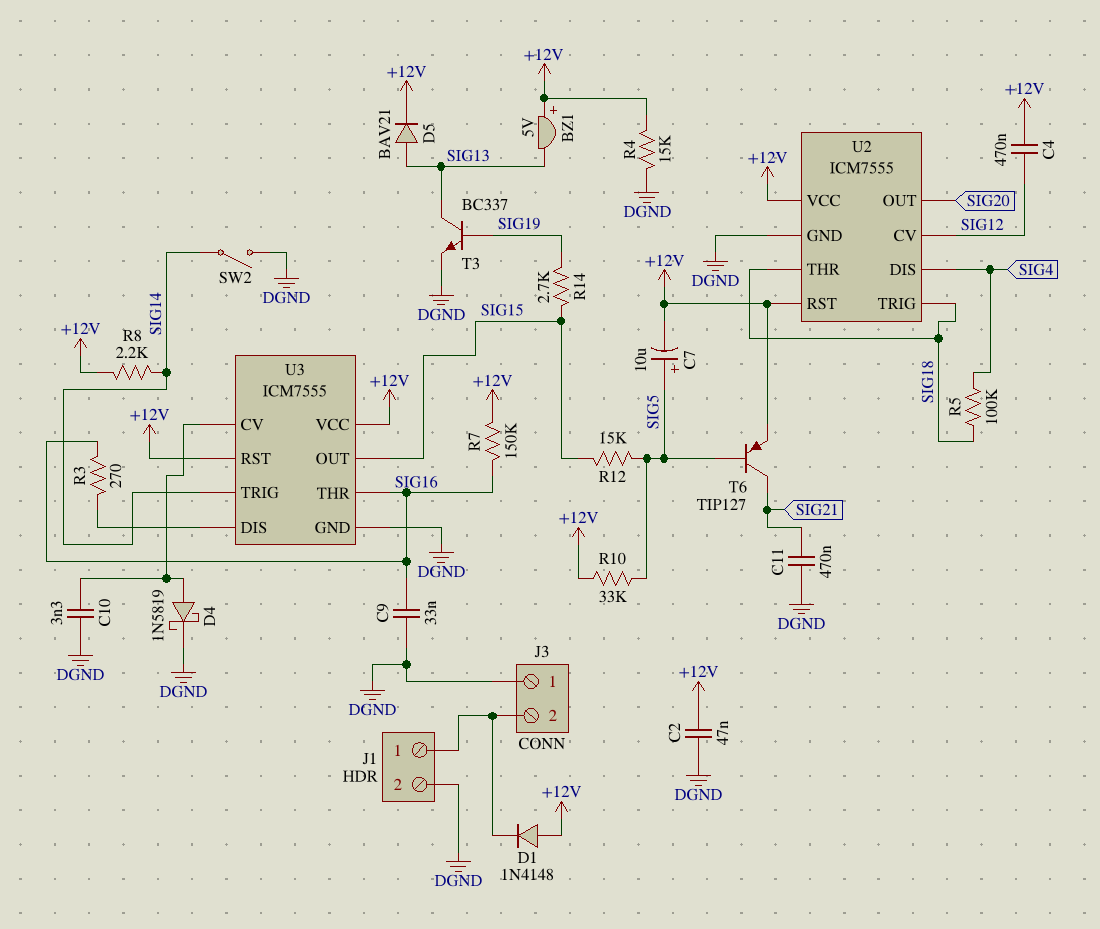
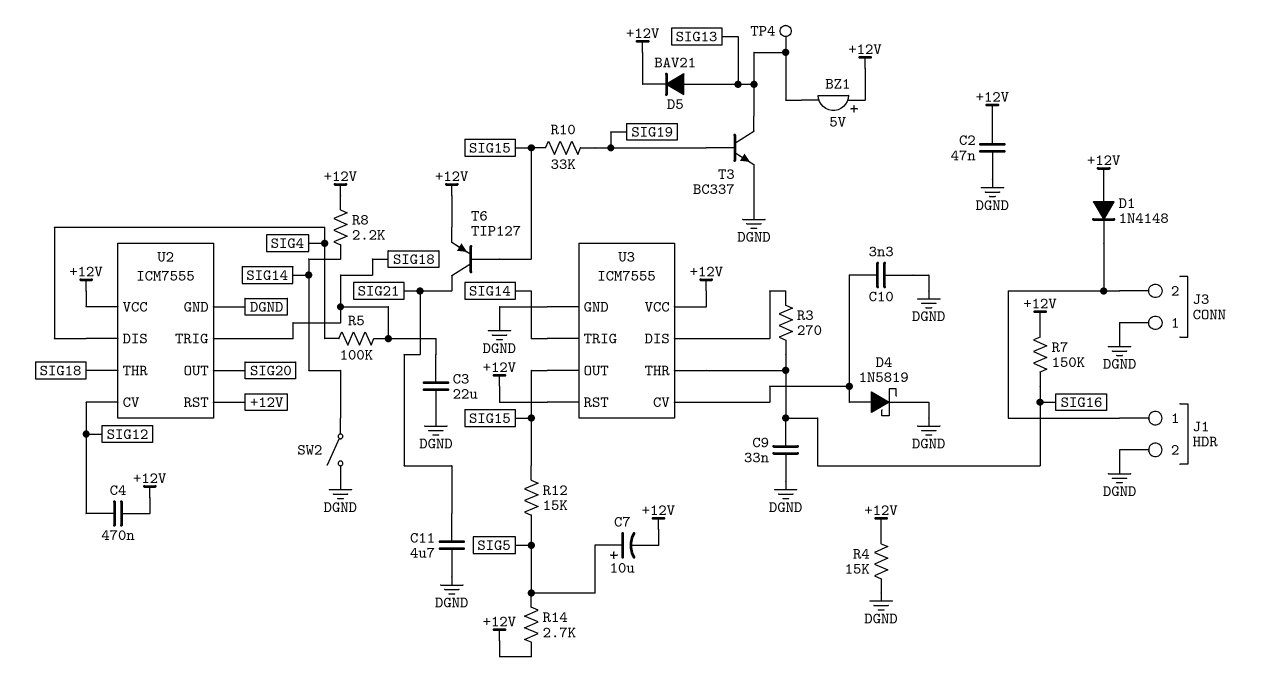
C3: none -> 22uF (DGND, SIG18)
C11: 470nF (DGND, SIG21) -> 4.7uF (DGND, SIG21)
R10: 33k (+12V, SIG5) -> 33k (SIG15, SIG19)
R14: 2.7k (SIG15, SIG19) -> 2.7k (+12V, SIG5)
T6: PNP TIP127 (B SIG5, C SIG21, E +12V) -> PNP TIP127 (B SIG15, C SIG21, E +12V)
TP4: none -> test point (SIG13)

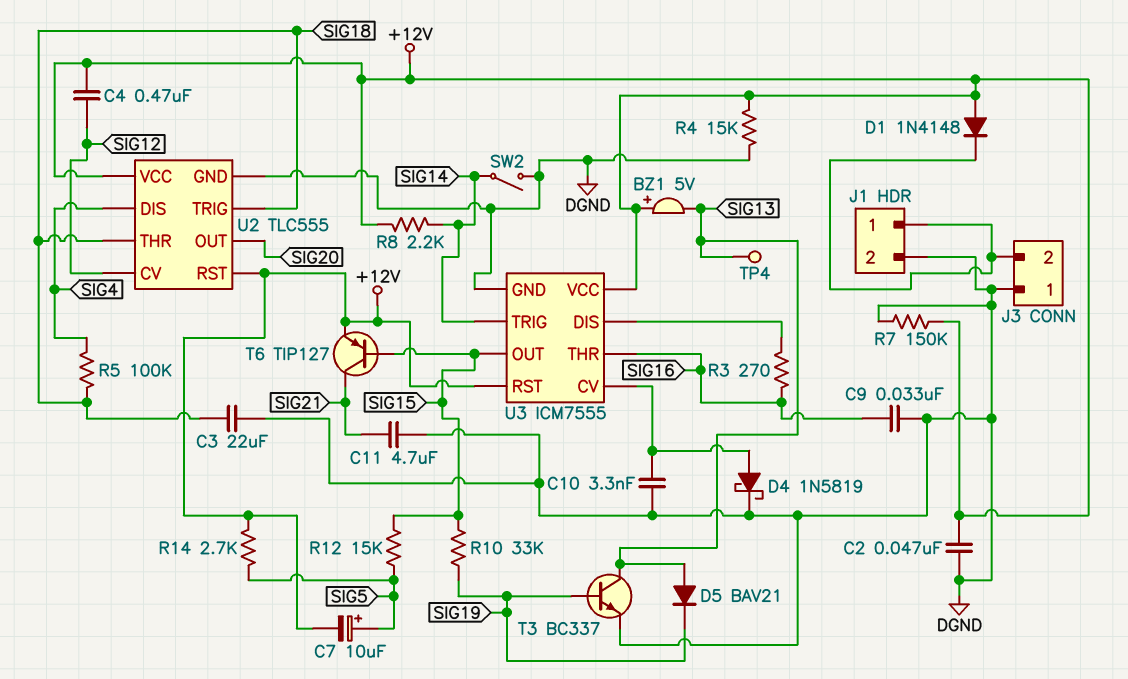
D5: diode BAV21 (A SIG13, K +12V) -> diode BAV21 (A SIG13, K SIG19)
R7: 150k (+12V, SIG16) -> 150k (+12V, DGND)
U2: ICM7555 -> TLC555

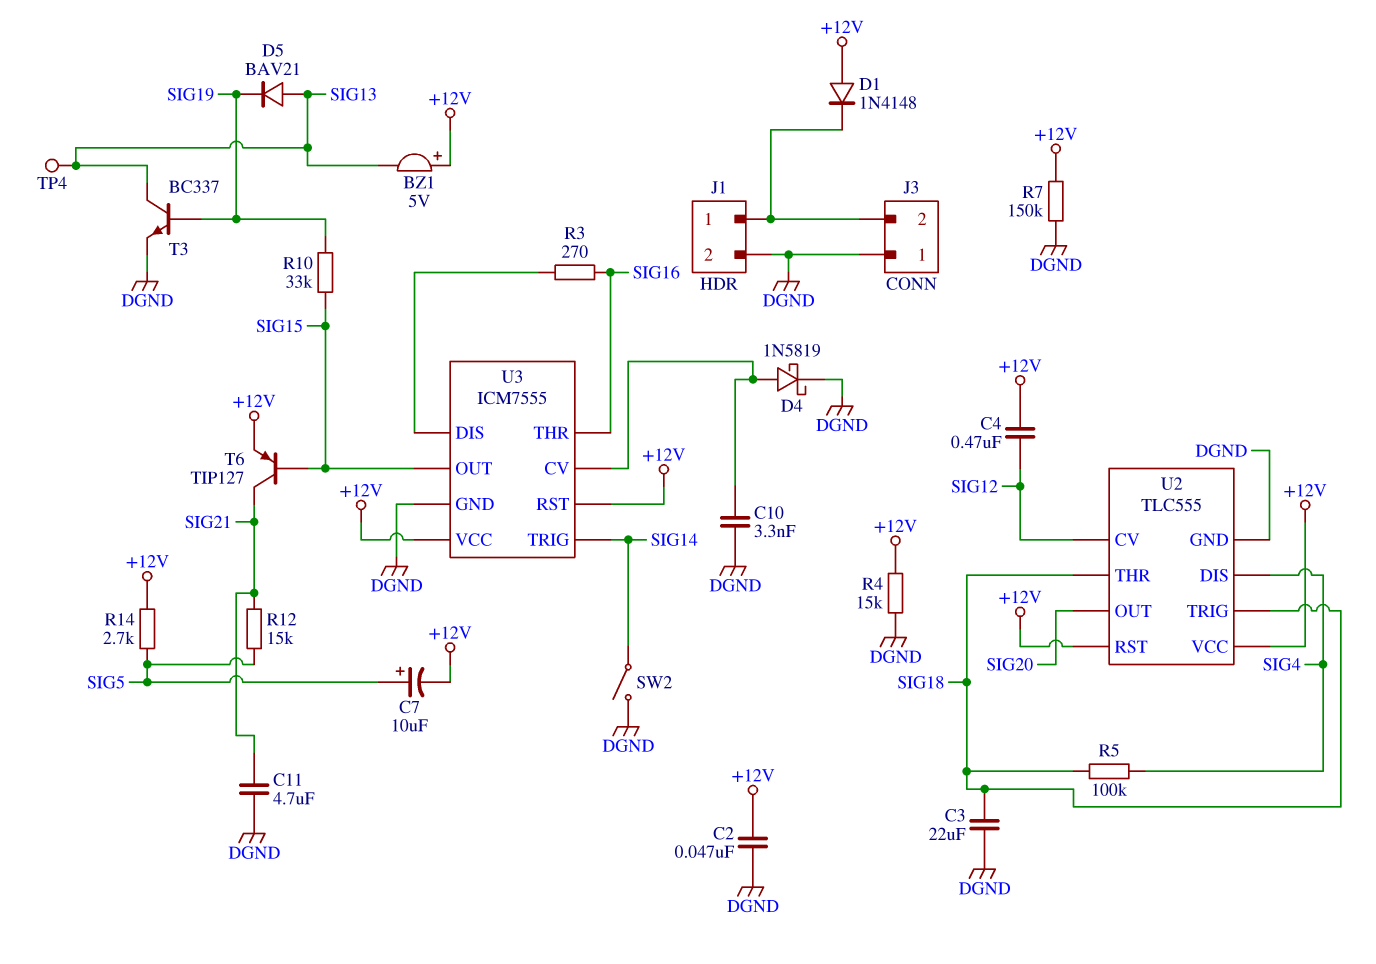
C9: 33nF (DGND, SIG16) -> none
R8: 2.2k (+12V, SIG14) -> none
R12: 15k (SIG5, SIG15) -> 15k (SIG5, SIG21)

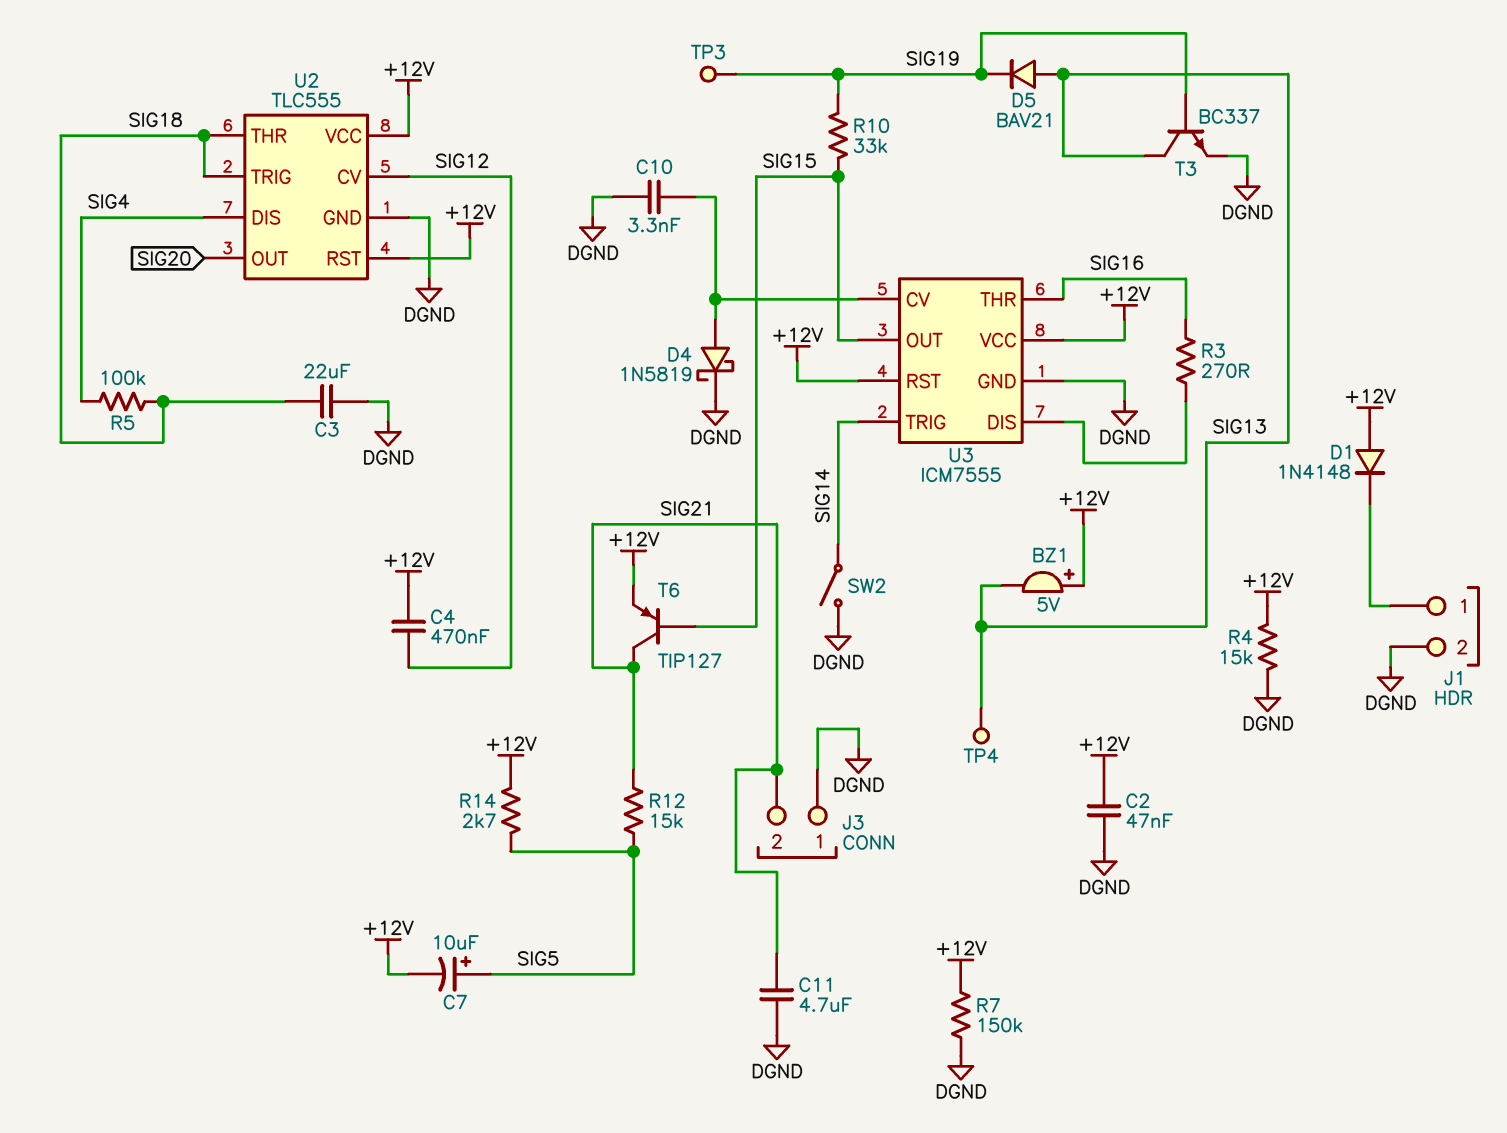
J3 pin 2: J1/1 -> SIG21
TP3: none -> test point (SIG19)

